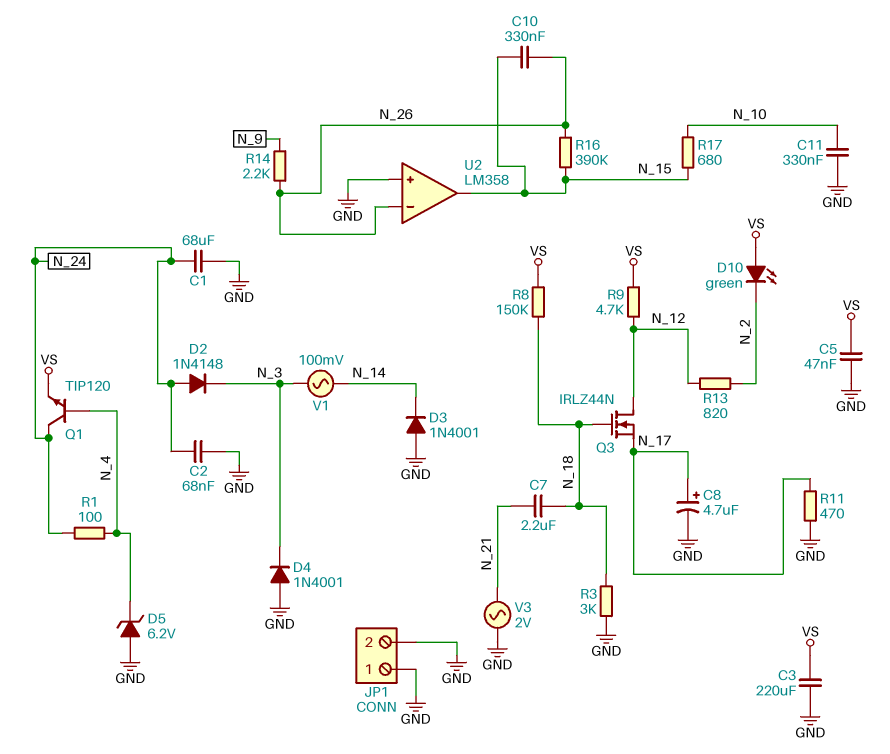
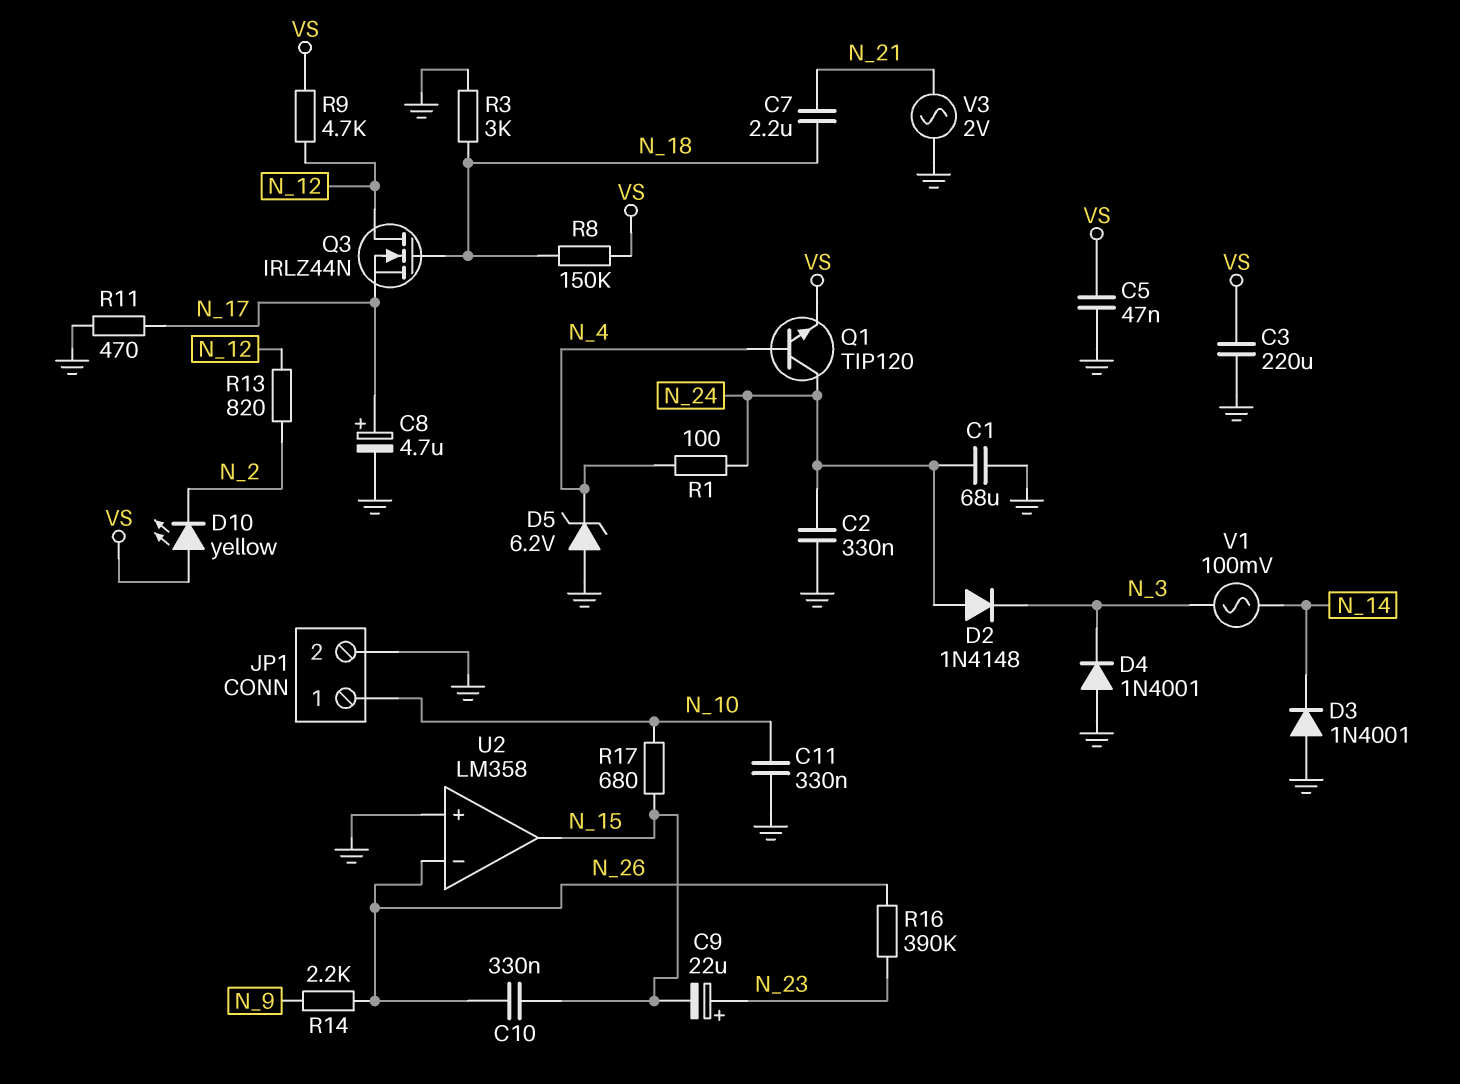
C2: 68nF (GND, N_24) -> 330nF (GND, N_24)
C9: none -> 22uF (plus N_23, minus N_15)
D10: LED green (A VS, K N_2) -> LED yellow (A VS, K N_2)
JP1 pin 1: GND -> N_10
R16: 390k (N_15, N_26) -> 390k (N_23, N_26)

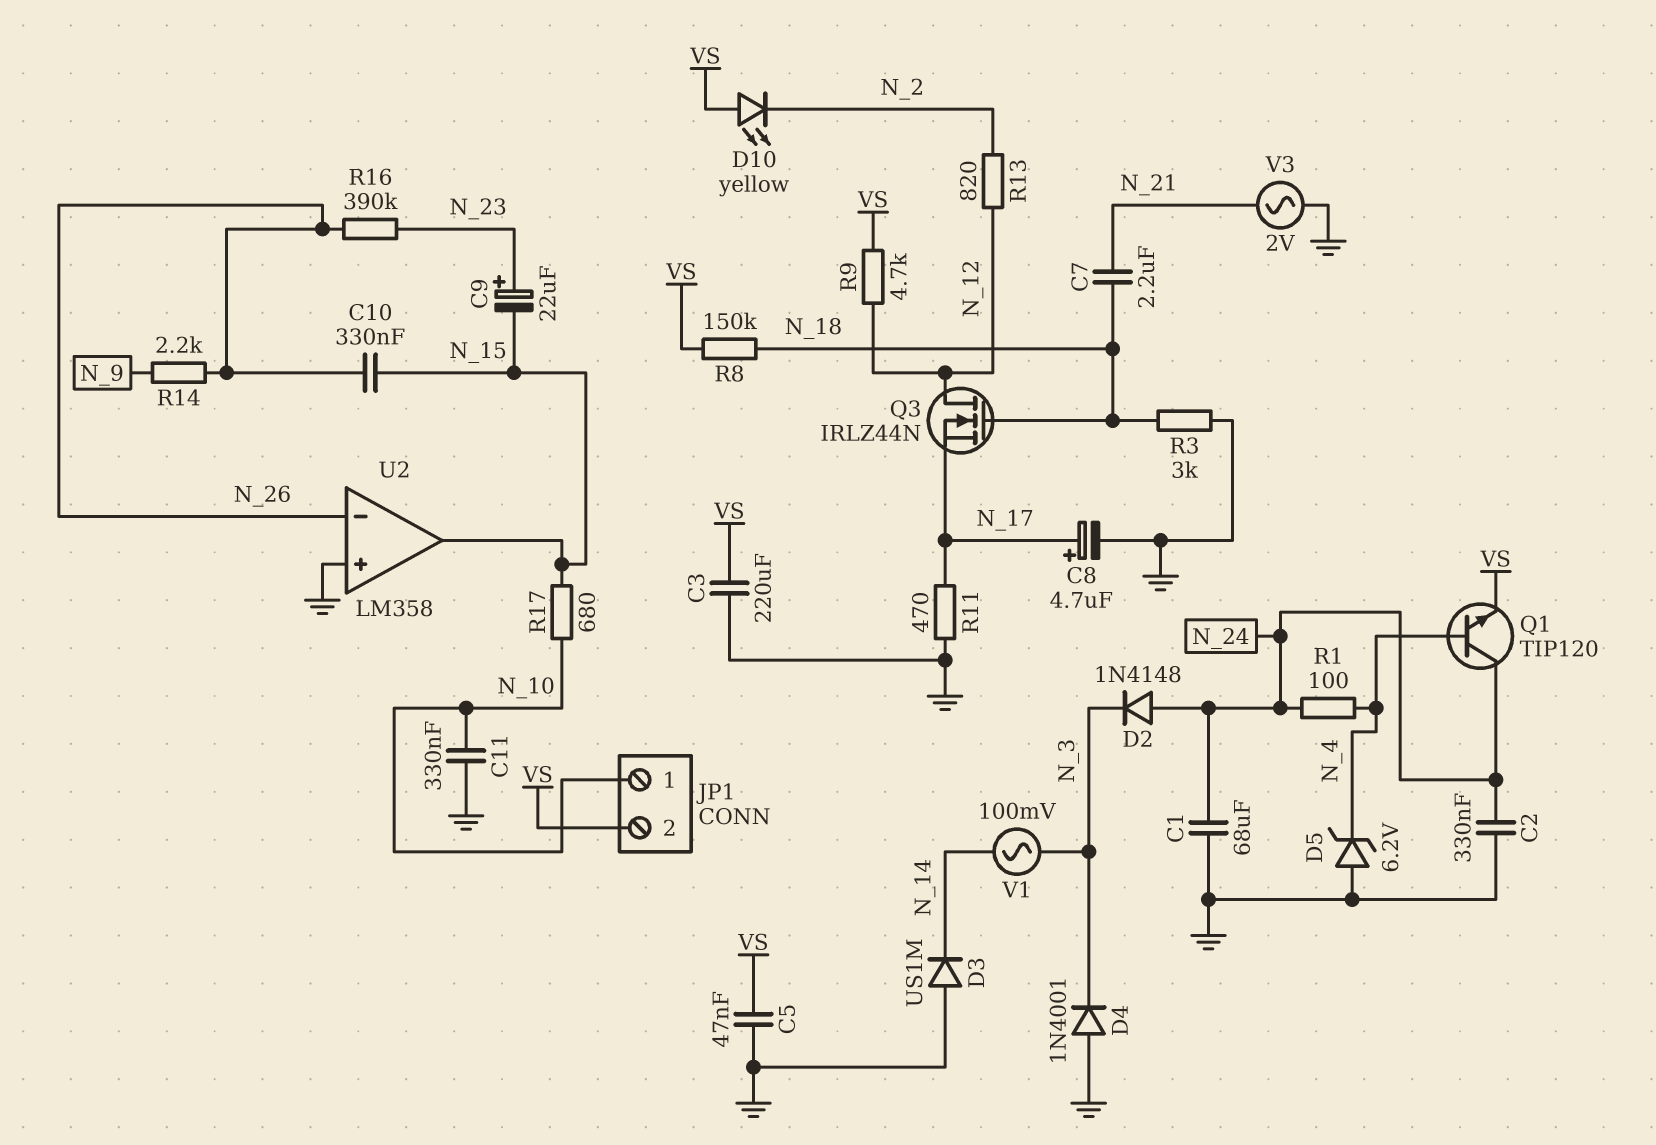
D3: diode 1N4001 (A GND, K N_14) -> diode US1M (A GND, K N_14)
JP1 pin 2: GND -> VS

